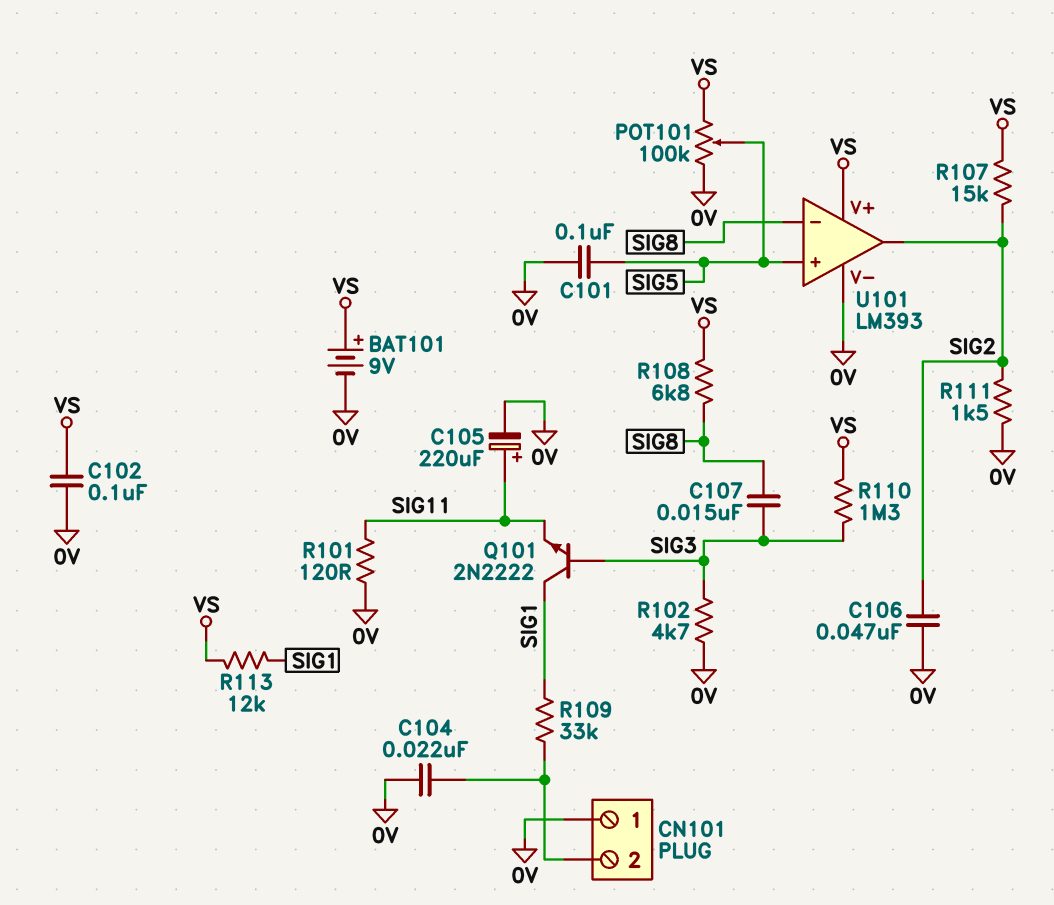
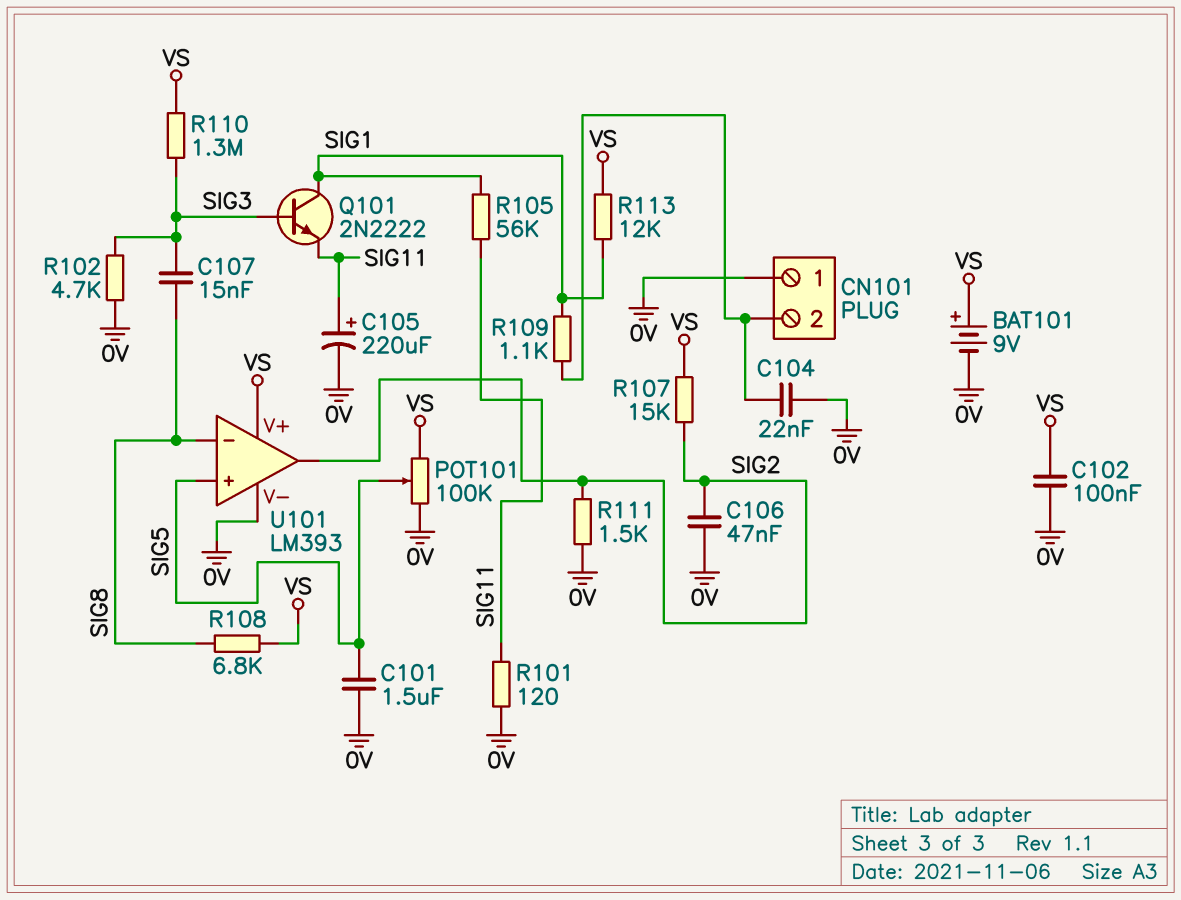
C101: 100nF (0V, SIG5) -> 1.5uF (0V, SIG5)
R105: none -> 56k (SIG1, SIG11)
R109: 33k (CN101/2, SIG1) -> 1.1k (CN101/2, SIG1)

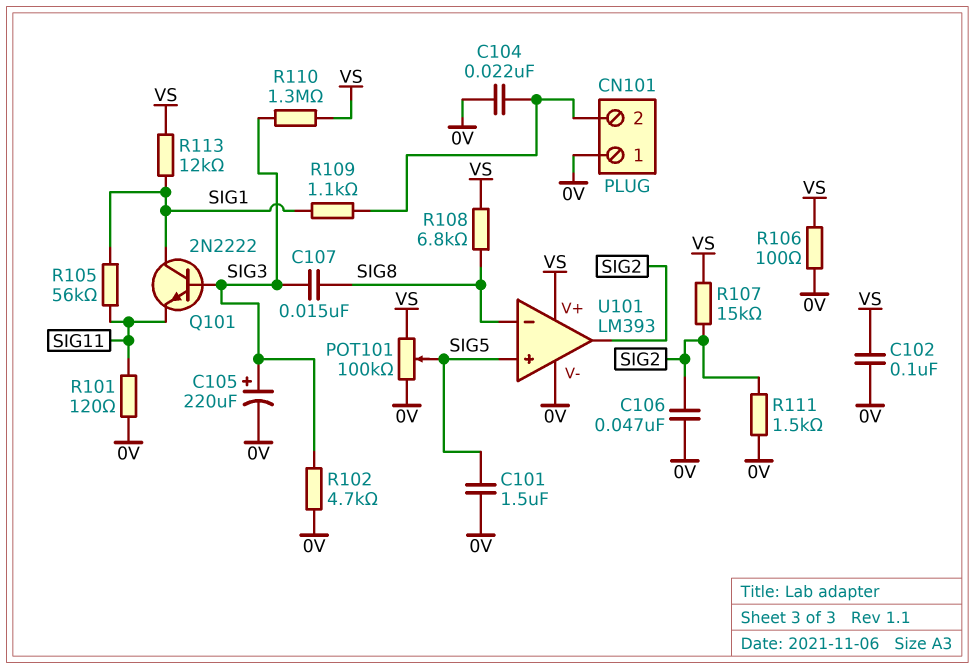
BAT101: 9V (plus VS, minus 0V) -> none
C105: 220uF (plus SIG11, minus 0V) -> 220uF (plus SIG3, minus 0V)
R106: none -> 100 (0V, VS)

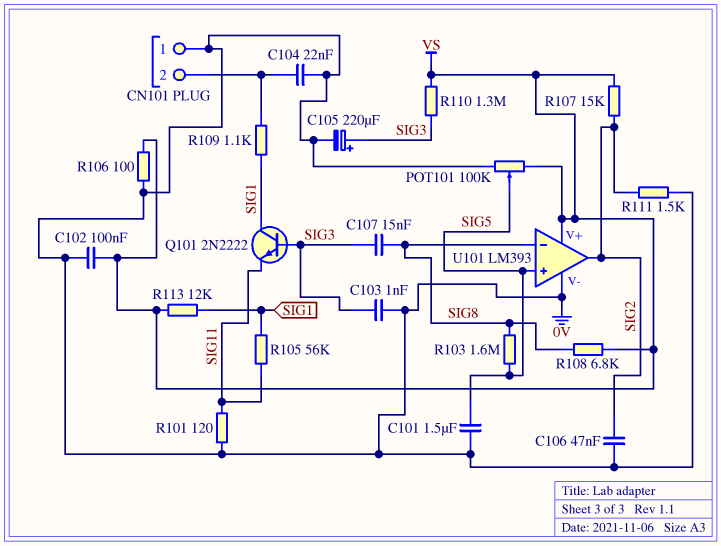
C103: none -> 1nF (0V, SIG3)
R102: 4.7k (0V, SIG3) -> none
R103: none -> 1.6M (SIG5, SIG8)

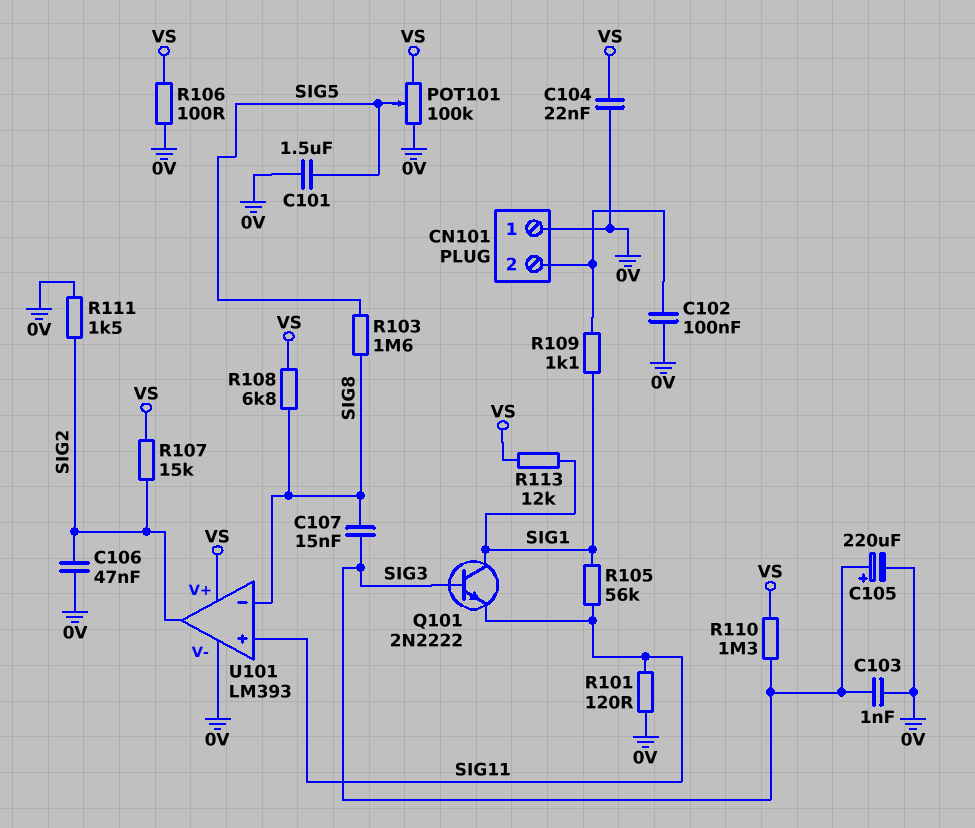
C102: 100nF (0V, VS) -> 100nF (0V, CN101/2)
C104: 22nF (0V, CN101/2) -> 22nF (0V, VS)
U101 pin in+: SIG5 -> SIG11

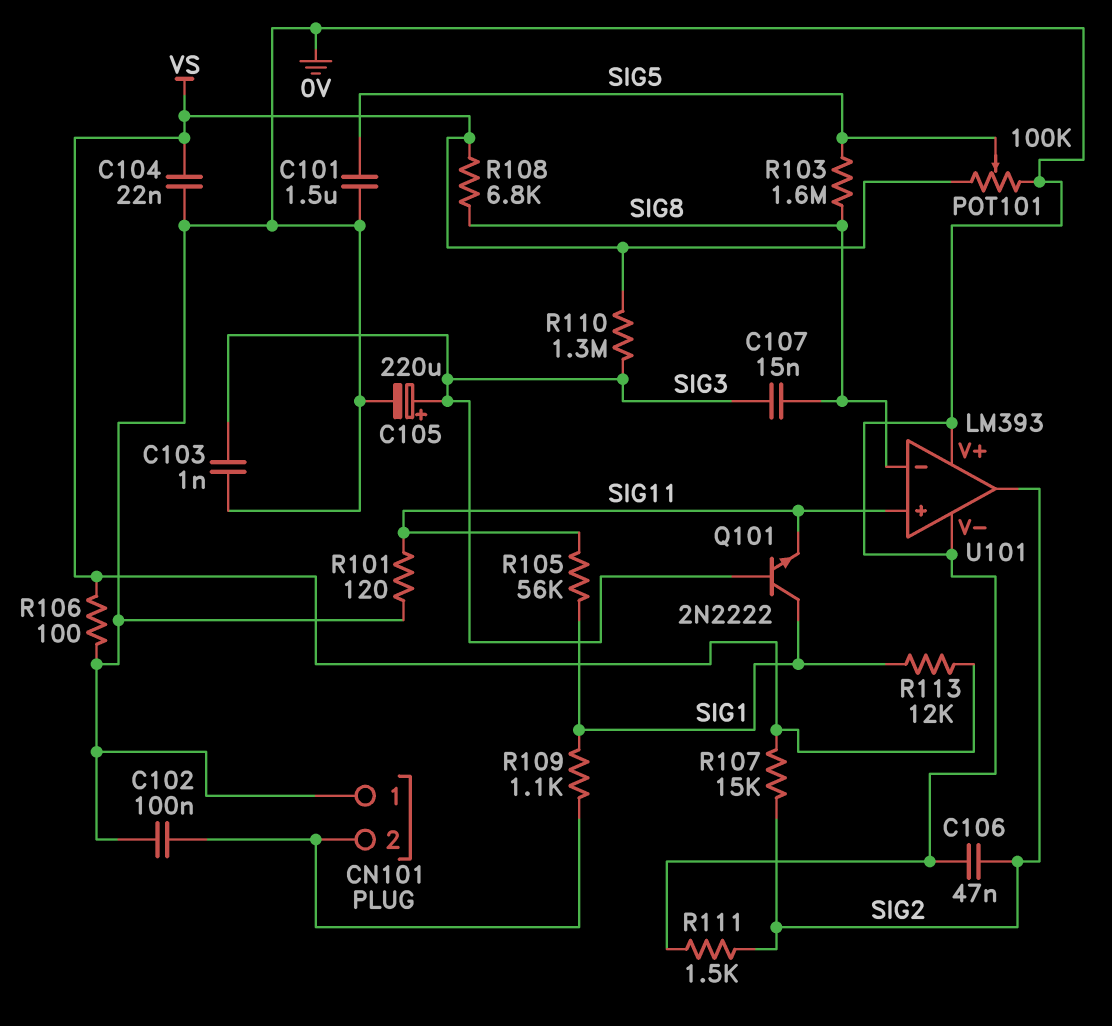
U101 pin V+: VS -> 0V

